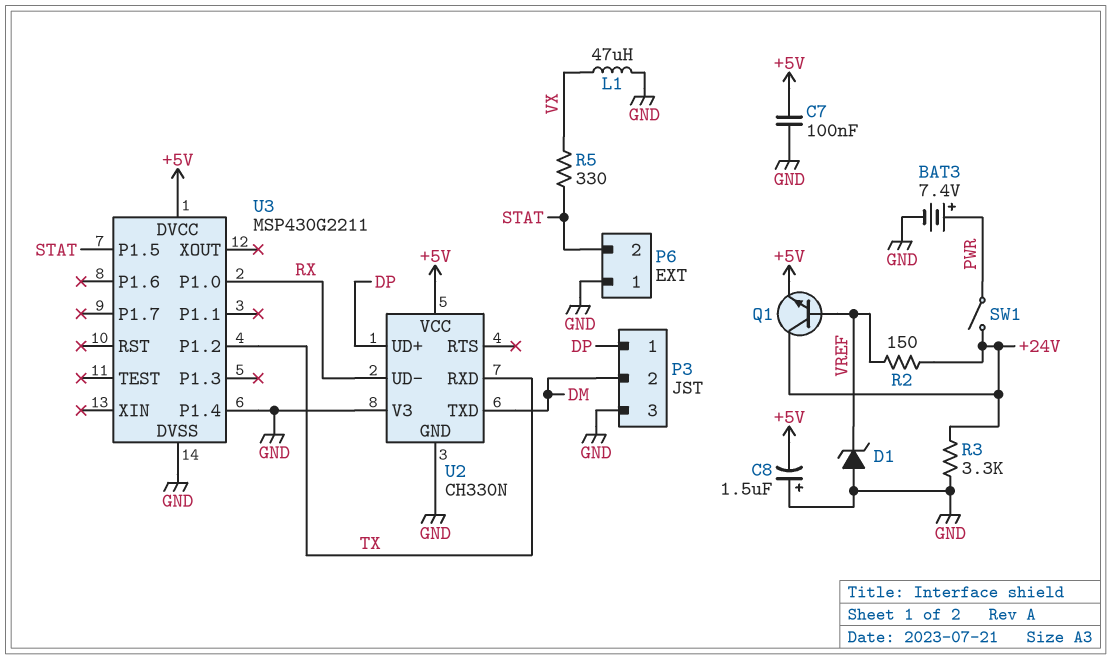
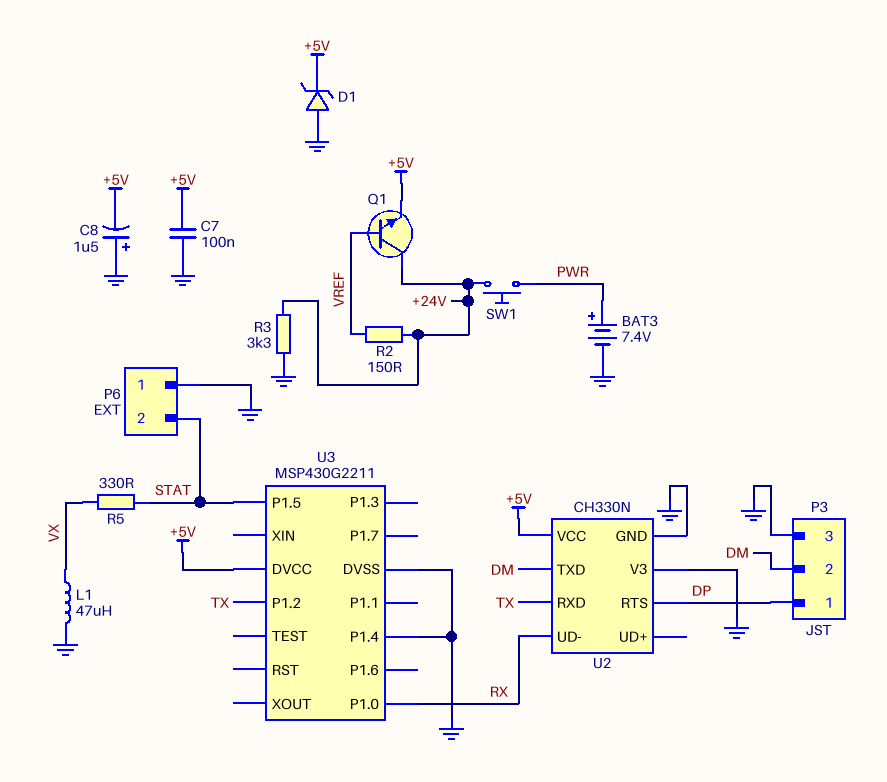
D1: zener (A GND, K VREF) -> zener (A GND, K +5V)
SW1: switch (+24V, PWR) -> button (+24V, PWR)
U2 pin RTS: none -> DP
U2 pin UD+: DP -> none

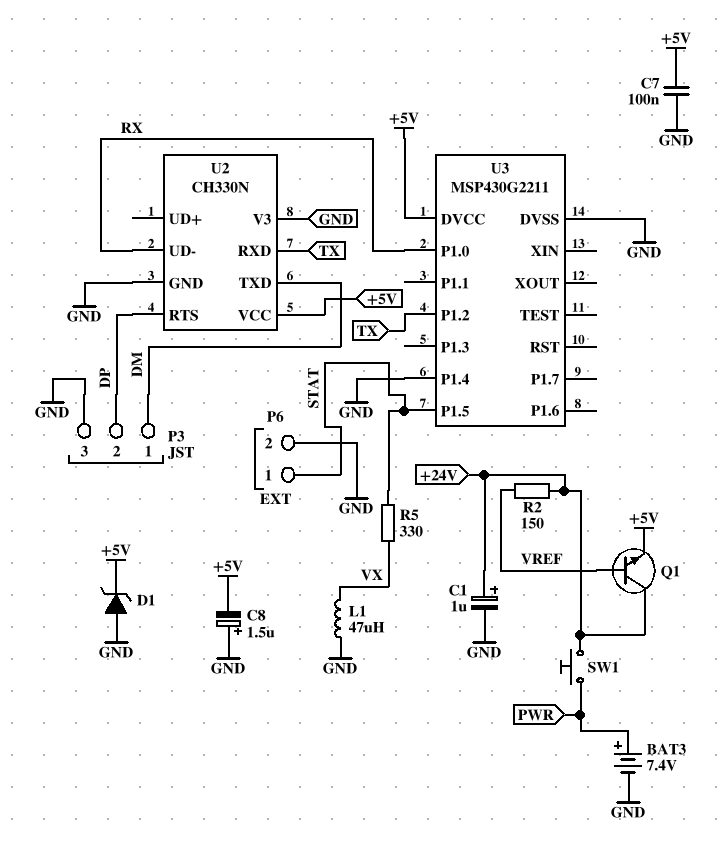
C1: none -> 1uF (plus +24V, minus GND)
P3 pin 1: DP -> DM
P3 pin 2: DM -> DP
P6 pin 1: GND -> STAT
P6 pin 2: STAT -> GND
R3: 3.3k (+24V, GND) -> none

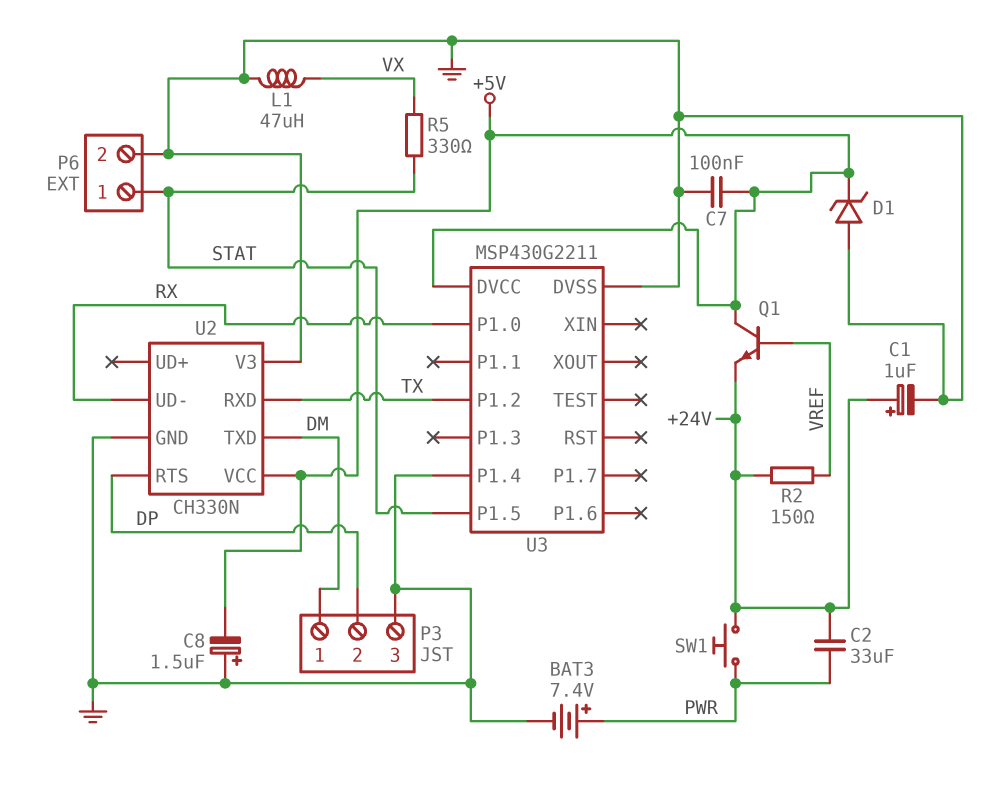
C2: none -> 33uF (+24V, PWR)
Q1: NPN (B VREF, C +24V, E +5V) -> NPN (B VREF, C +5V, E +24V)

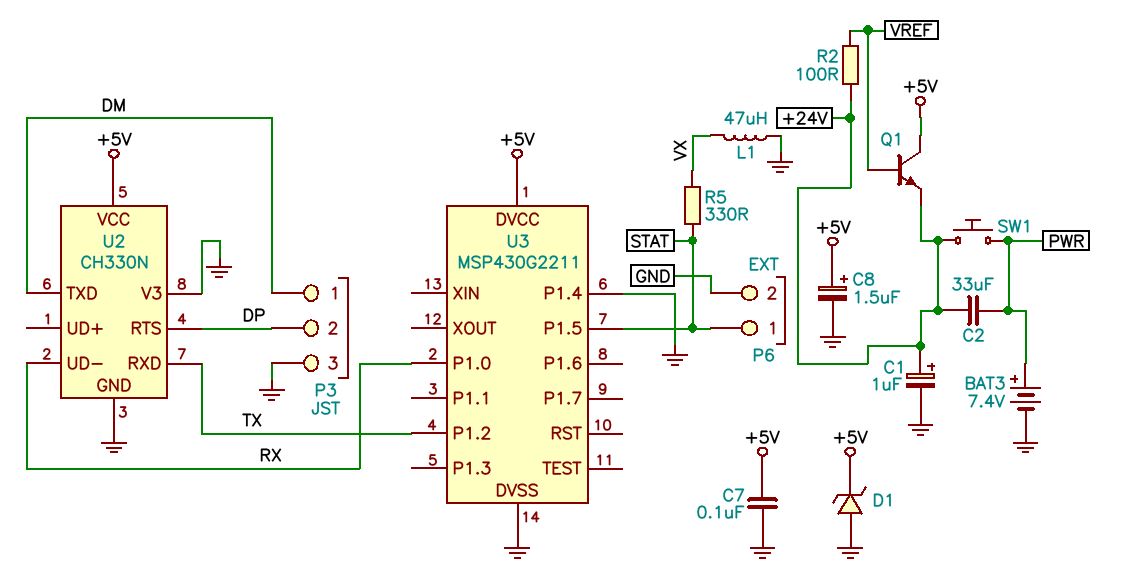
C8: 1.5uF (plus GND, minus +5V) -> 1.5uF (plus +5V, minus GND)
R2: 150 (+24V, VREF) -> 100 (+24V, VREF)

